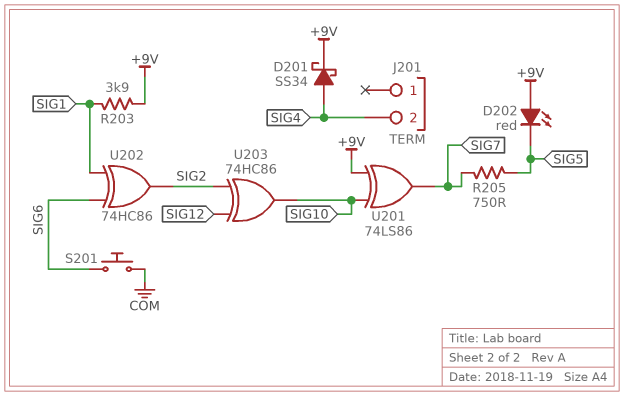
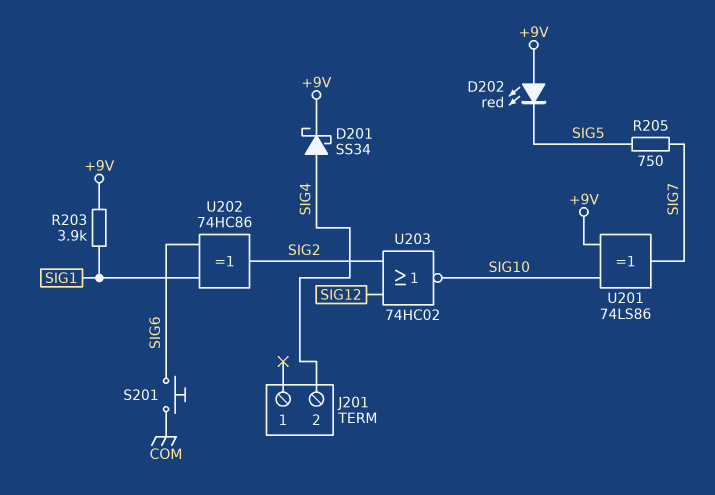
U203: XOR 74HC86 (in SIG2, in SIG12, out SIG10) -> NOR 74HC02 (in SIG2, in SIG12, out SIG10)

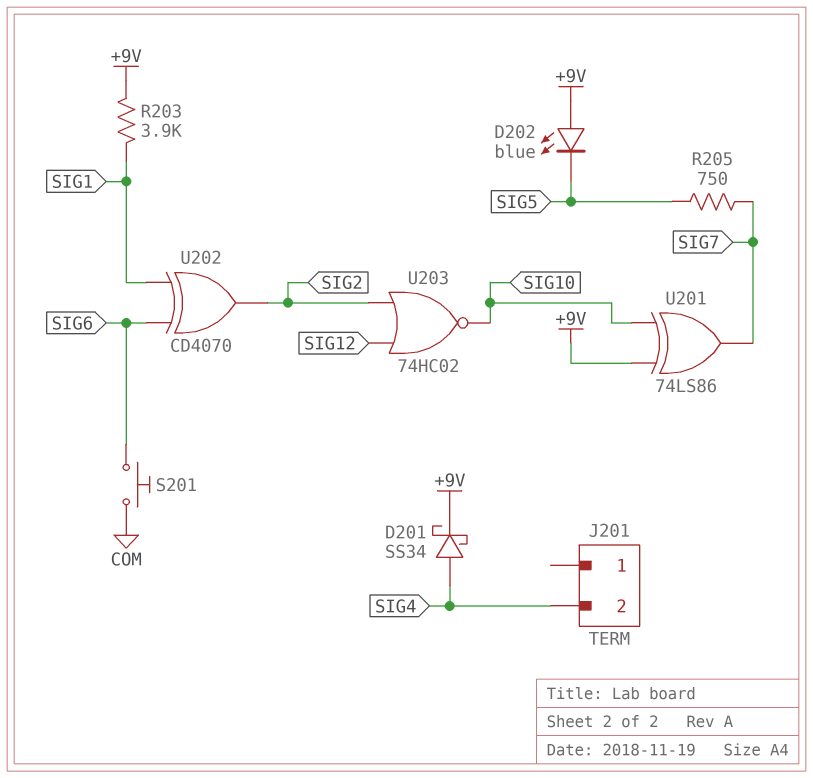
D202: LED red (A +9V, K SIG5) -> LED blue (A +9V, K SIG5)
U202: XOR 74HC86 (in SIG1, in SIG6, out SIG2) -> XOR CD4070 (in SIG1, in SIG6, out SIG2)

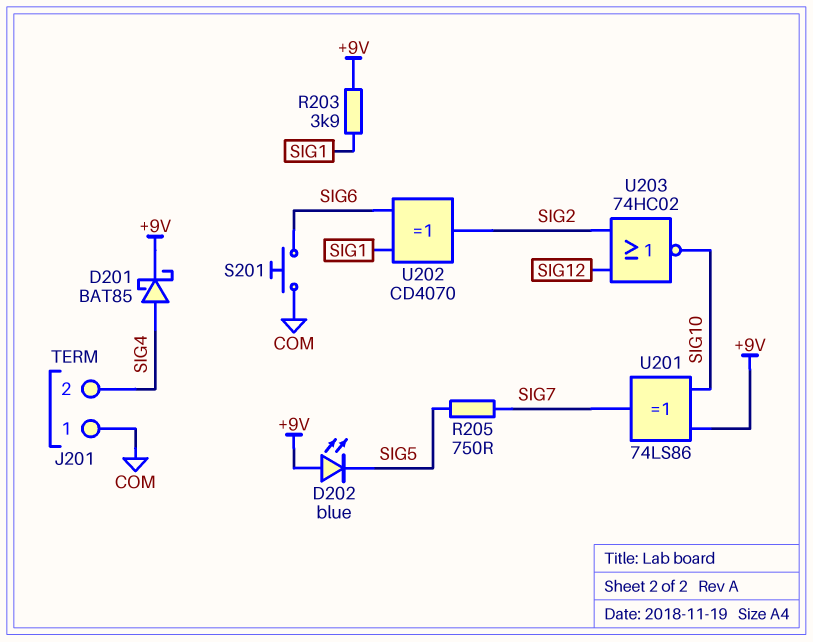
D201: schottky SS34 (A SIG4, K +9V) -> schottky BAT85 (A SIG4, K +9V)
J201 pin 1: none -> COM

